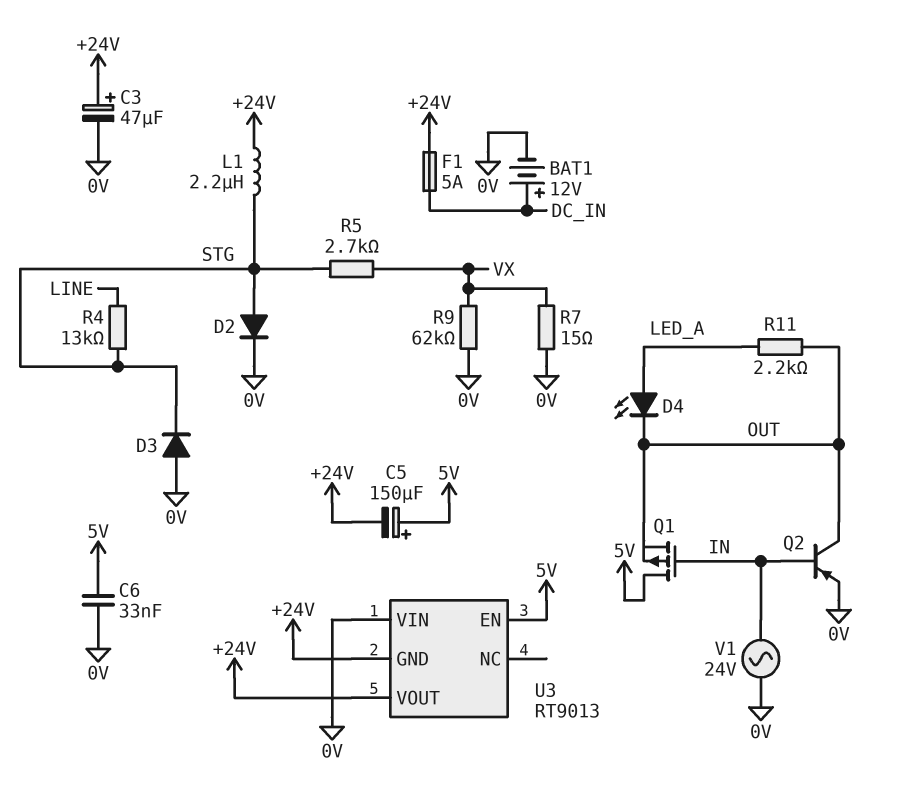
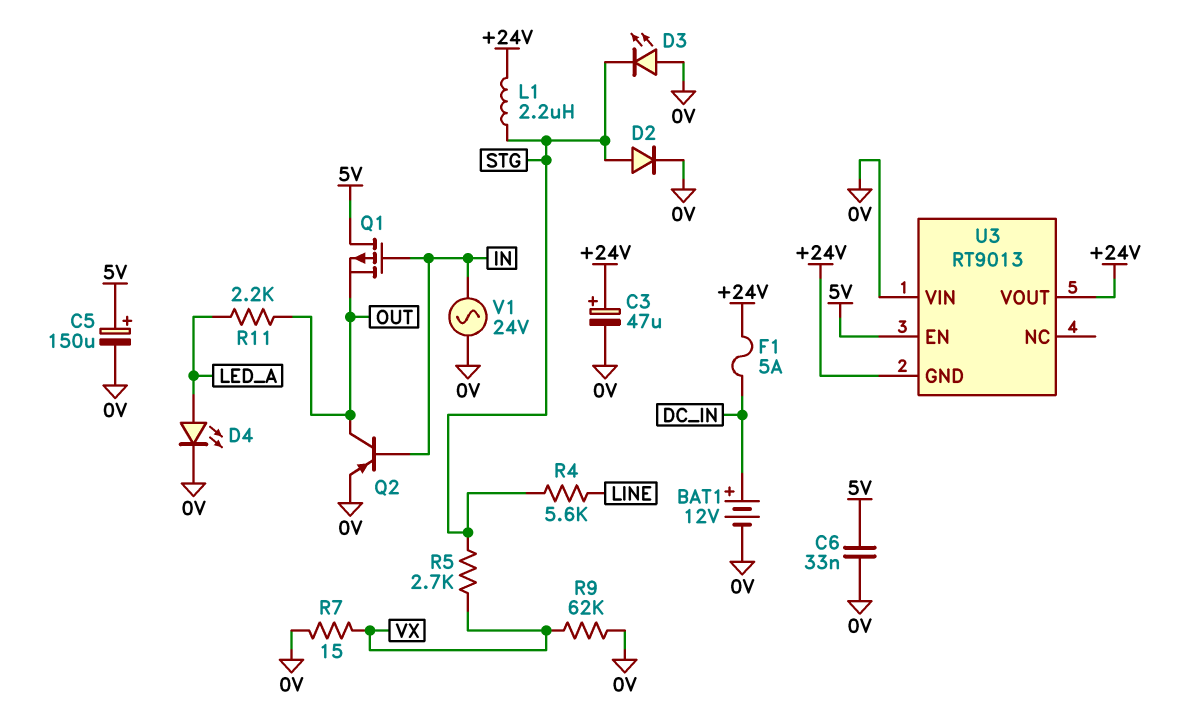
C5: 150uF (plus 5V, minus +24V) -> 150uF (plus 5V, minus 0V)
D3: diode (A 0V, K STG) -> LED (A 0V, K STG)
D4: LED (A LED_A, K OUT) -> LED (A LED_A, K 0V)
R4: 13k (LINE, STG) -> 5.6k (LINE, STG)

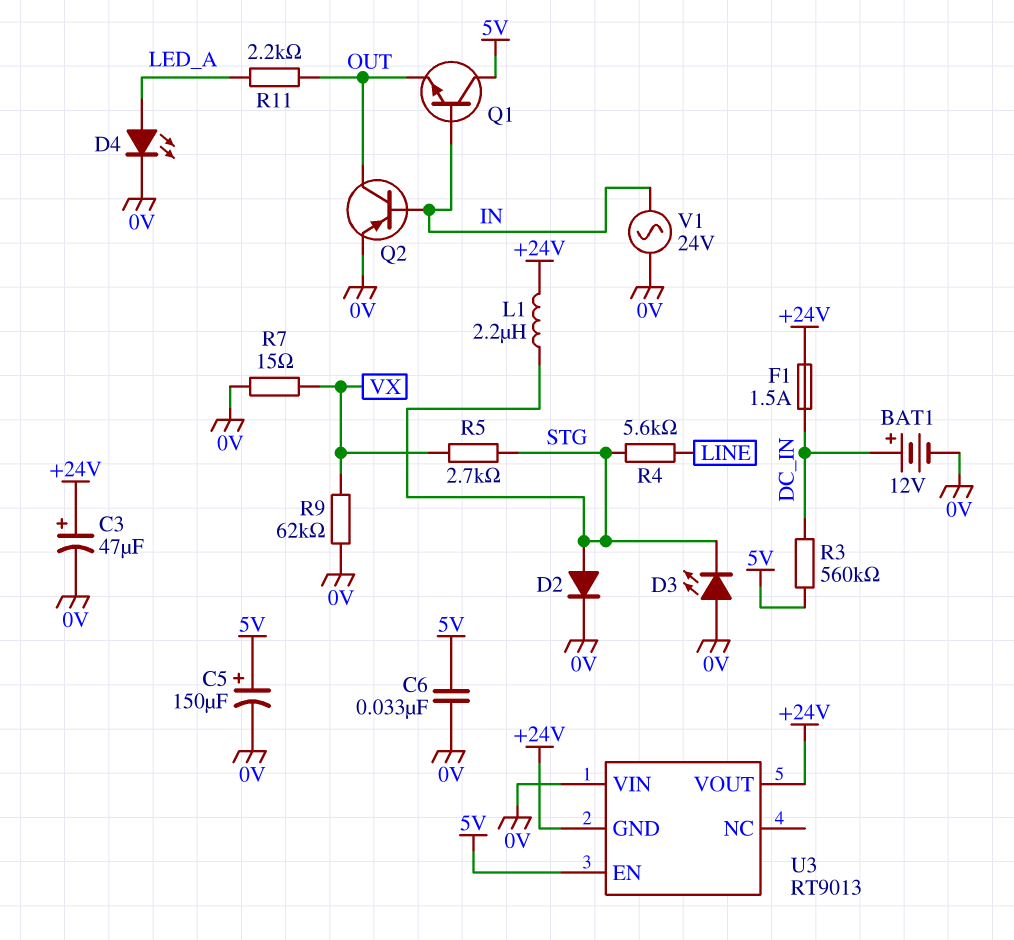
F1: 5A (+24V, DC_IN) -> 1.5A (+24V, DC_IN)
Q1: PMOS (G IN, D 5V, S OUT) -> NPN (B IN, C 5V, E OUT)
R3: none -> 560k (5V, DC_IN)

